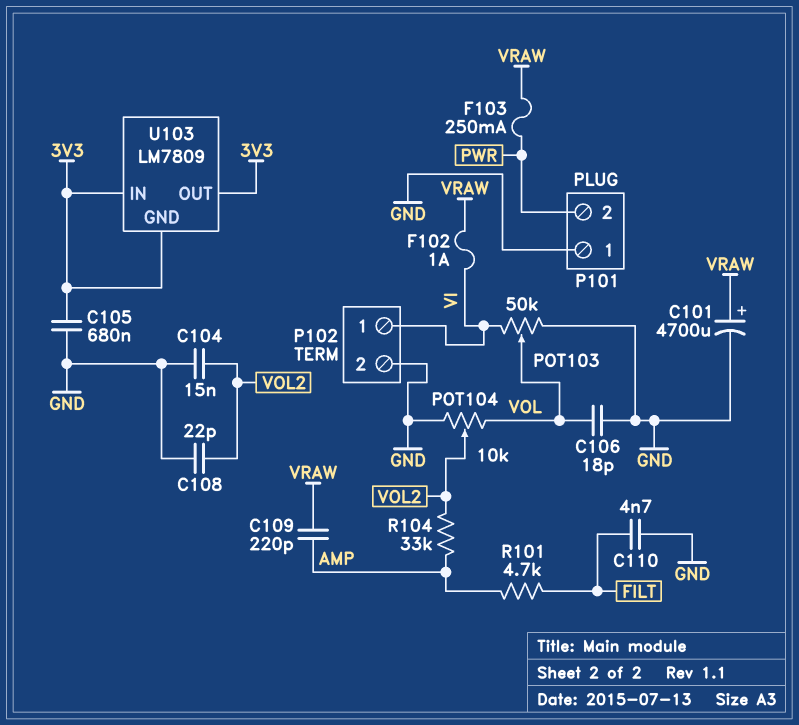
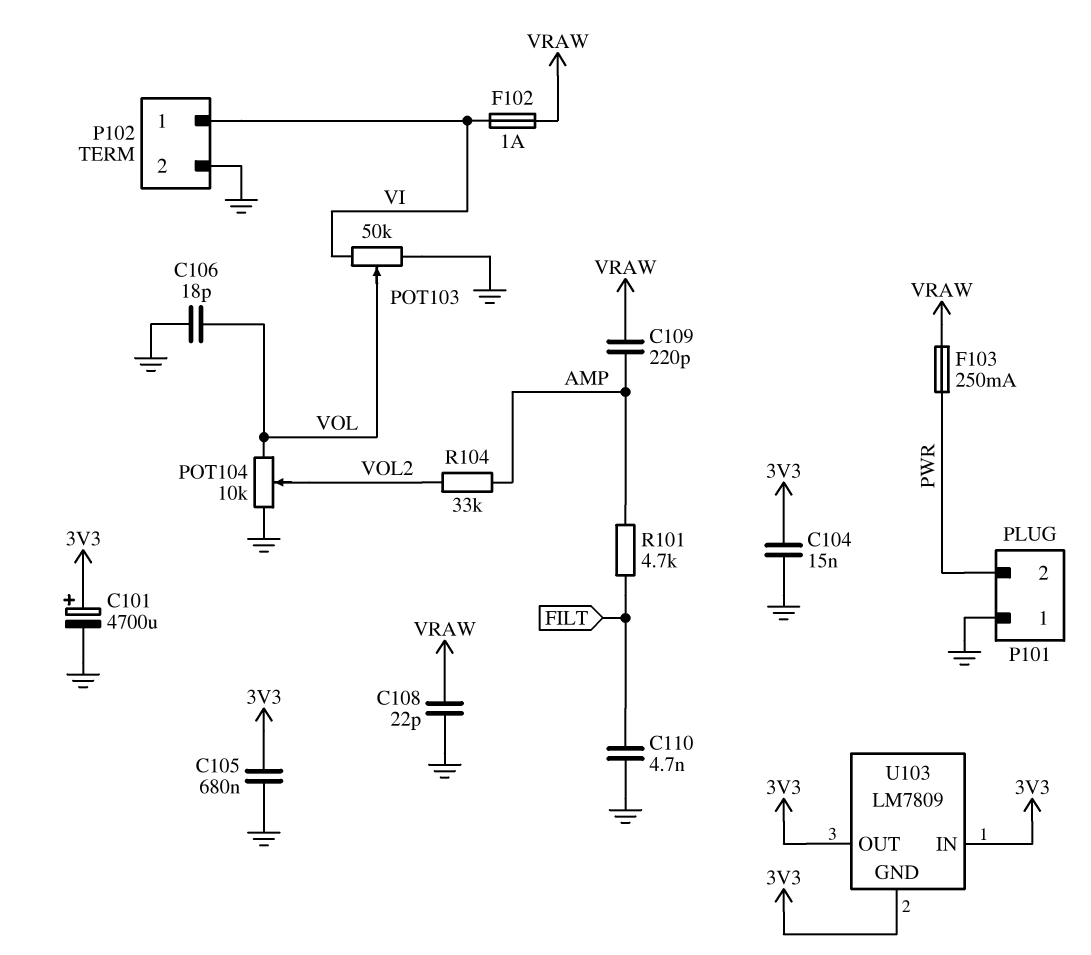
C101: 4700uF (plus VRAW, minus GND) -> 4700uF (plus 3V3, minus GND)
C104: 15nF (GND, VOL2) -> 15nF (3V3, GND)
C108: 22pF (GND, VOL2) -> 22pF (GND, VRAW)

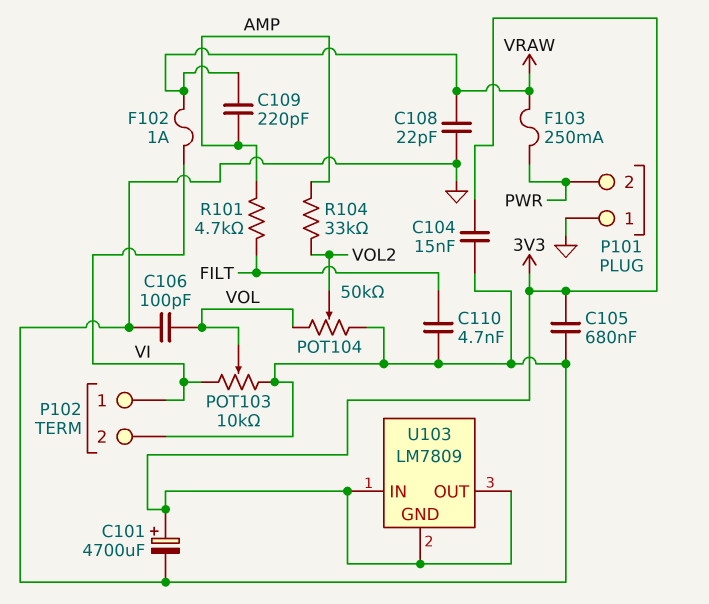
C106: 18pF (GND, VOL) -> 100pF (GND, VOL)
POT103: 50k (GND, VI, wiper VOL) -> 10k (GND, VI, wiper VOL)
POT104: 10k (GND, VOL, wiper VOL2) -> 50k (GND, VOL, wiper VOL2)

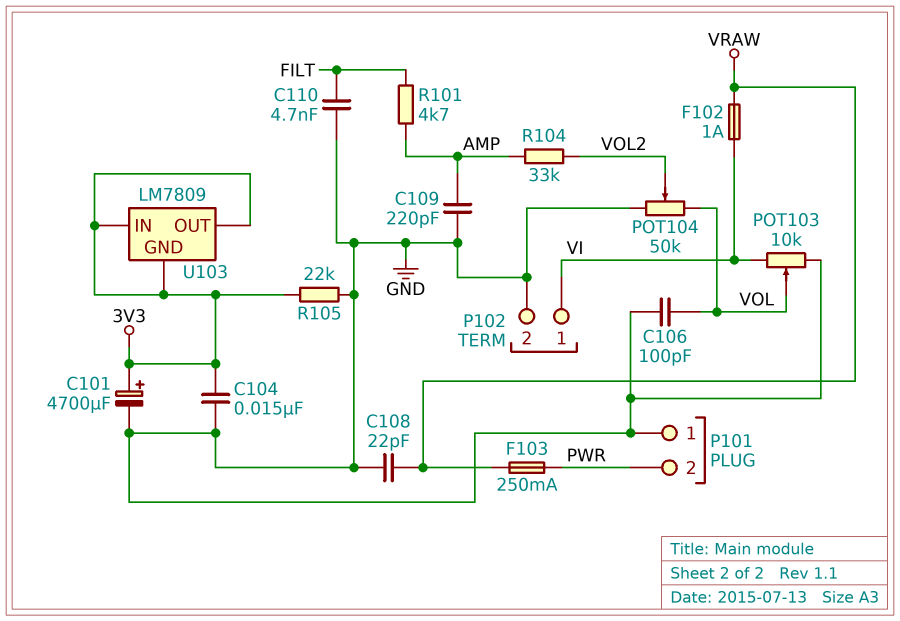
C105: 680nF (3V3, GND) -> none
C109: 220pF (AMP, VRAW) -> 220pF (AMP, GND)
R105: none -> 22k (3V3, GND)

